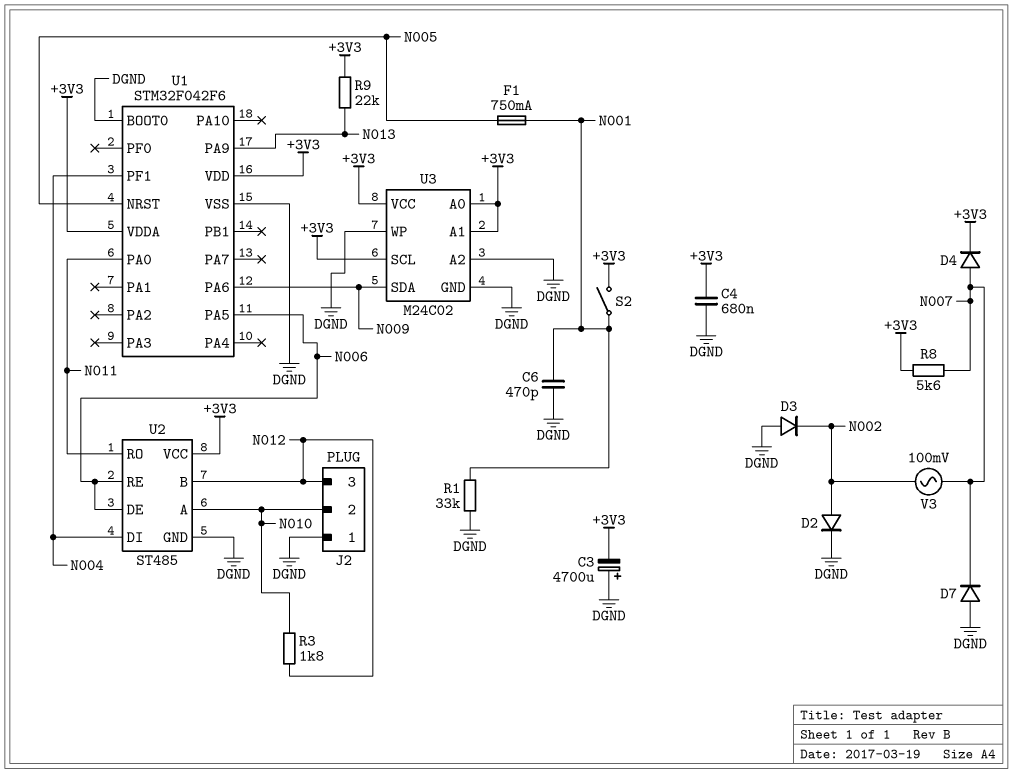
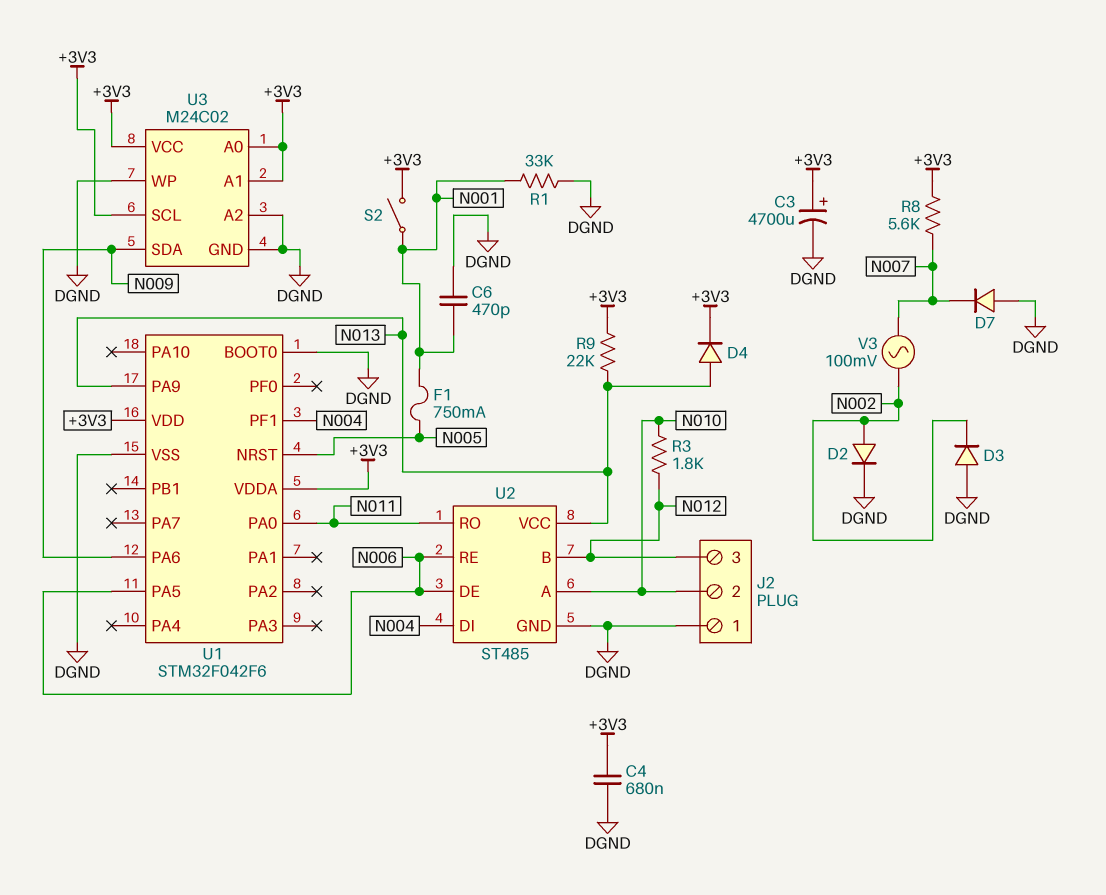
C3: 4700uF (plus DGND, minus +3V3) -> 4700uF (plus +3V3, minus DGND)
D4: diode (A N007, K +3V3) -> diode (A N013, K +3V3)
U2 pin VCC: +3V3 -> N013

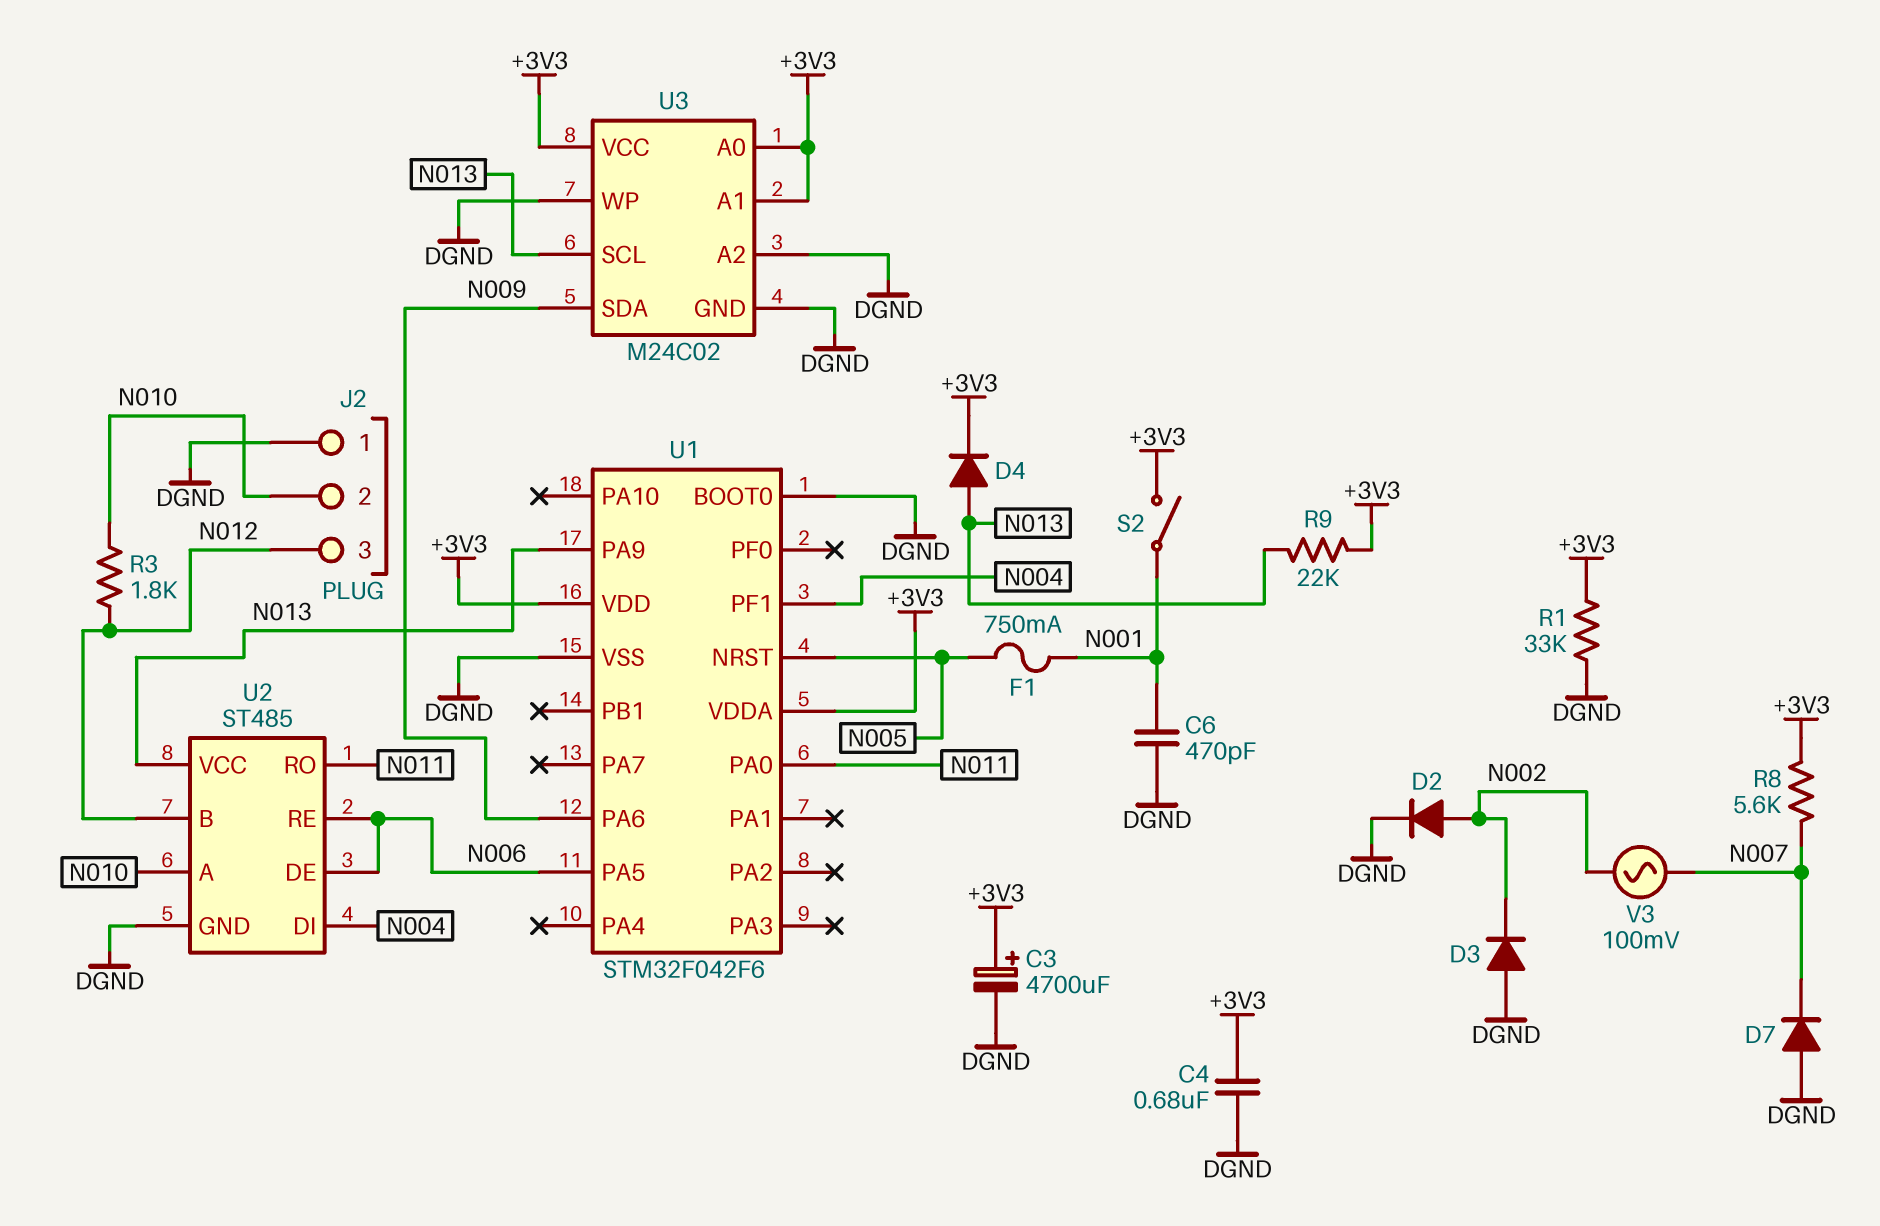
R1: 33k (DGND, N001) -> 33k (+3V3, DGND)
U3 pin SCL: +3V3 -> N013

